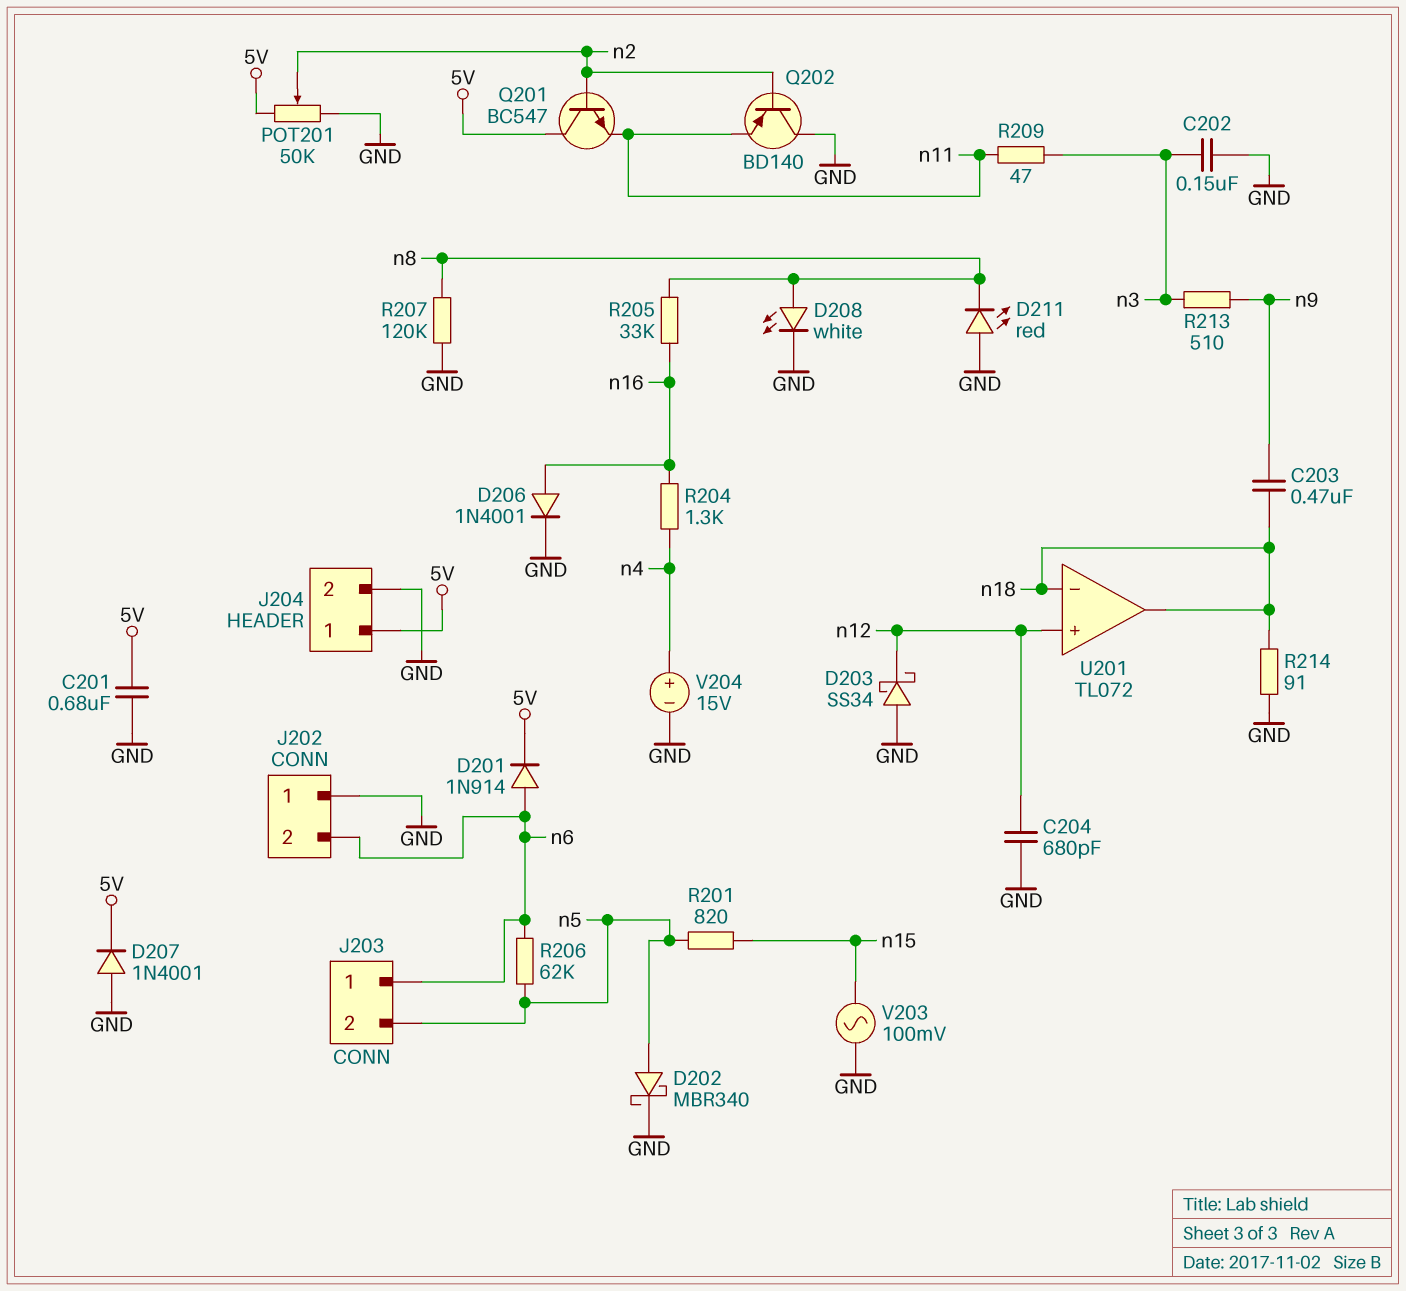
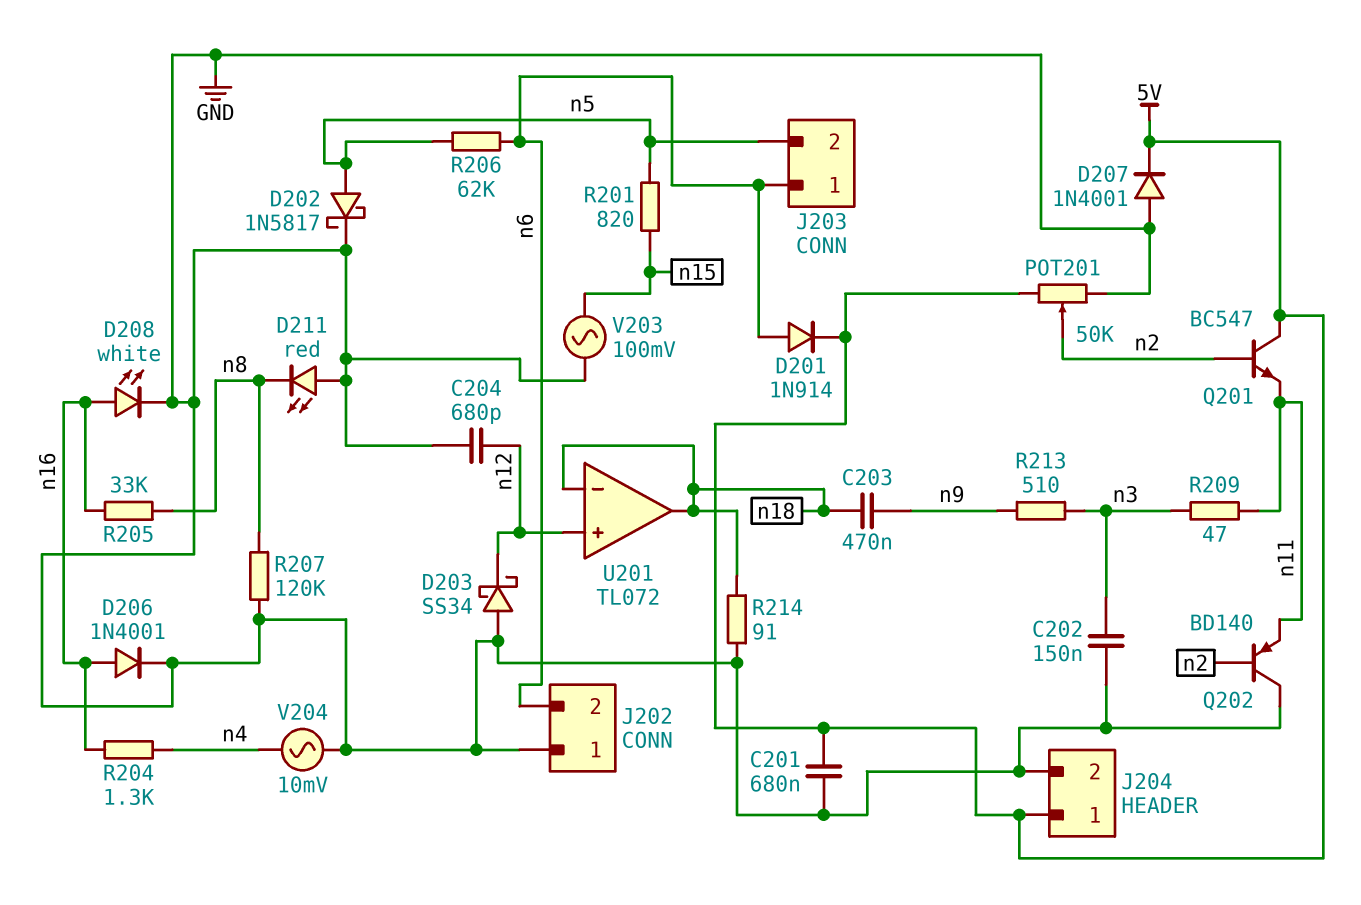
D202: schottky MBR340 (A n5, K GND) -> schottky 1N5817 (A n5, K GND)
D208: LED white (A n8, K GND) -> LED white (A n16, K GND)
V204: 15V (plus n4, minus GND) -> AC 10mV (GND, n4)

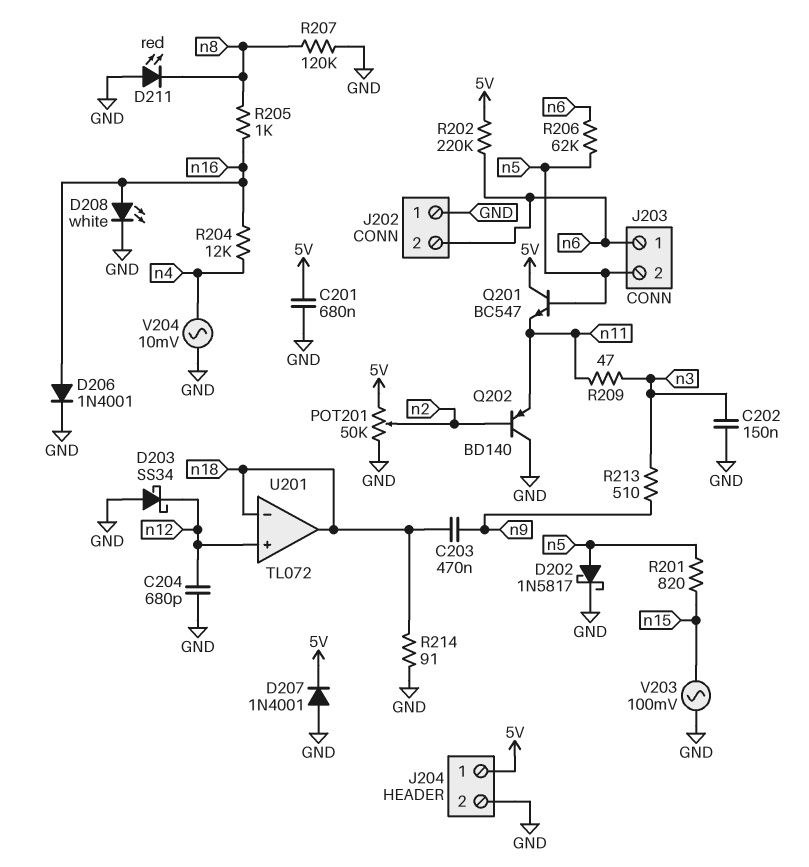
D201: diode 1N914 (A n6, K 5V) -> none
Q201: NPN BC547 (B n2, C 5V, E n11) -> NPN BC547 (B n5, C 5V, E n11)
R202: none -> 220k (5V, n6)
R204: 1.3k (n4, n16) -> 12k (n4, n16)
R205: 33k (n8, n16) -> 1k (n8, n16)

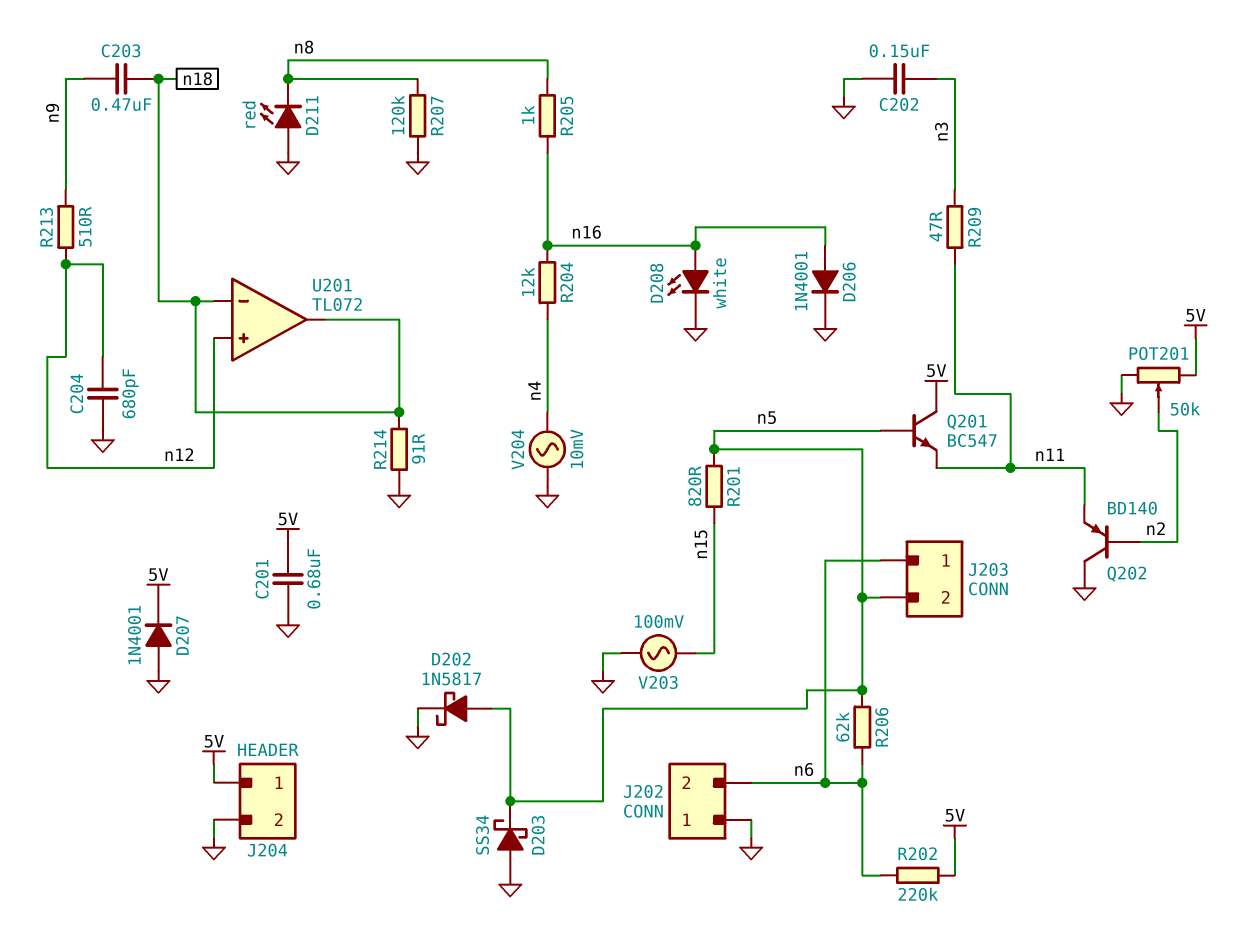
D203: schottky SS34 (A GND, K n12) -> schottky SS34 (A GND, K n5)
R213: 510 (n3, n9) -> 510 (n9, n12)

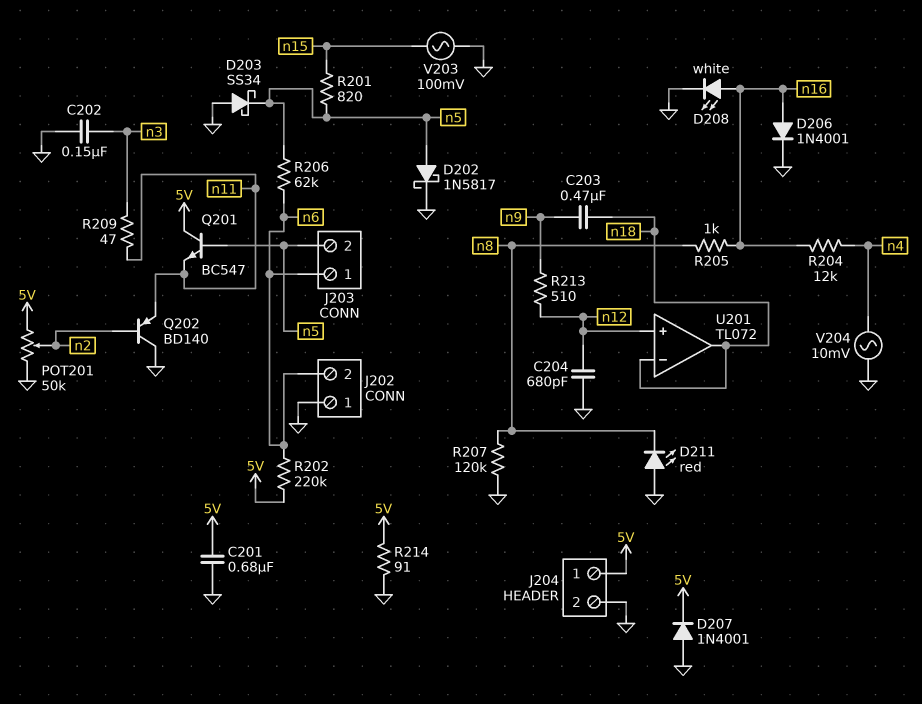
R214: 91 (GND, n18) -> 91 (5V, GND)

